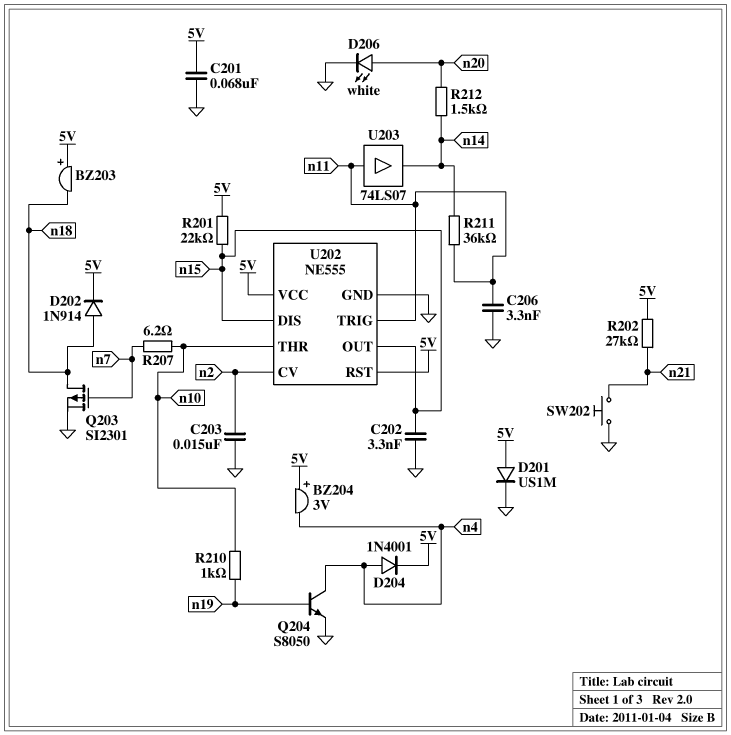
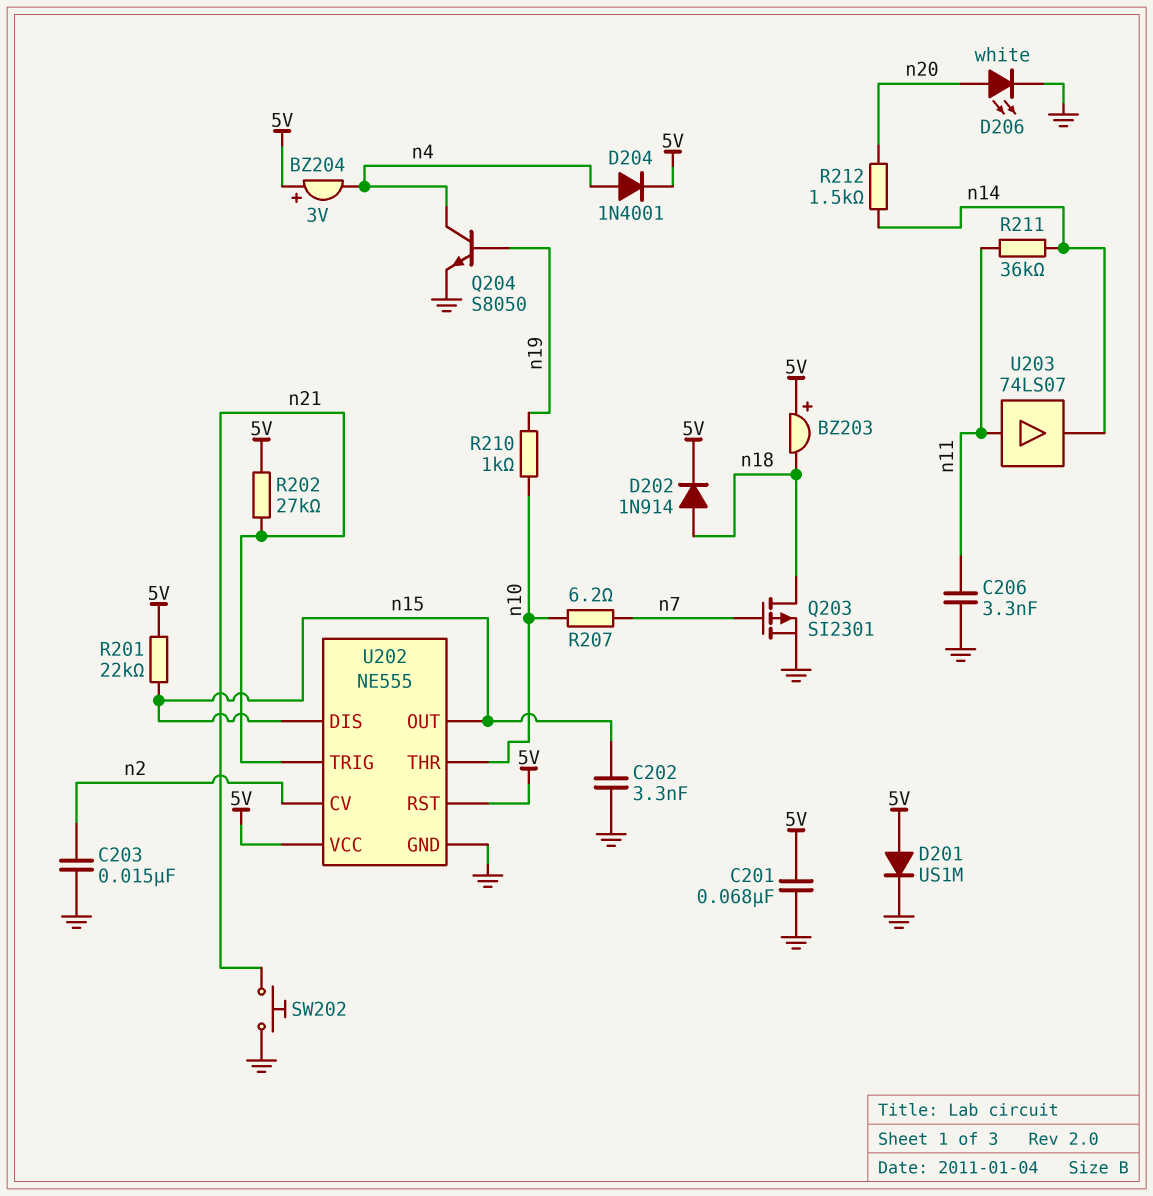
U202 pin TRIG: n11 -> n21

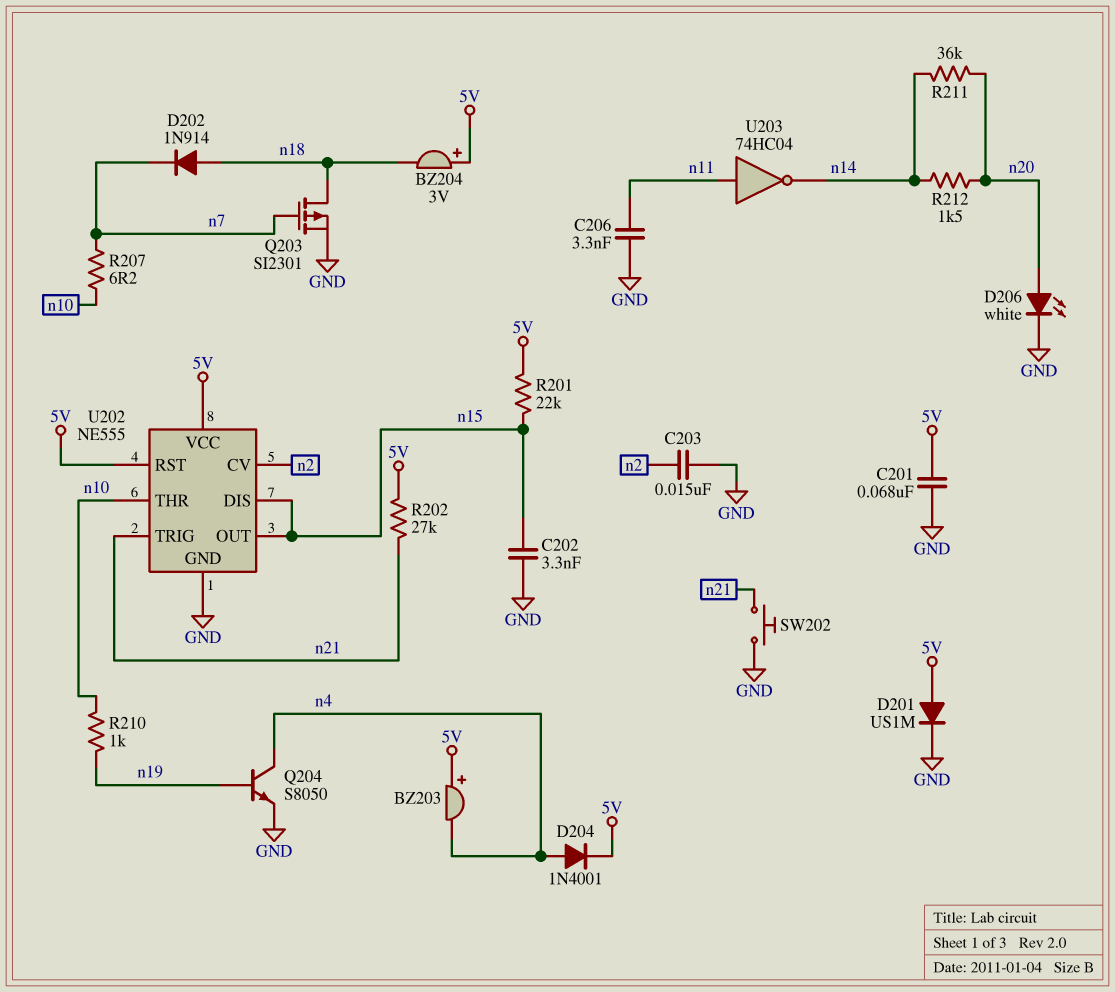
BZ203: buzzer (plus 5V, minus n18) -> buzzer (plus 5V, minus n4)
BZ204: buzzer 3V (plus 5V, minus n4) -> buzzer 3V (plus 5V, minus n18)
D202: diode 1N914 (A n18, K 5V) -> diode 1N914 (A n18, K n7)
R211: 36k (n11, n14) -> 36k (n14, n20)
U203: buffer 74LS07 (in n11, out n14) -> NOT 74HC04 (in n11, out n14)

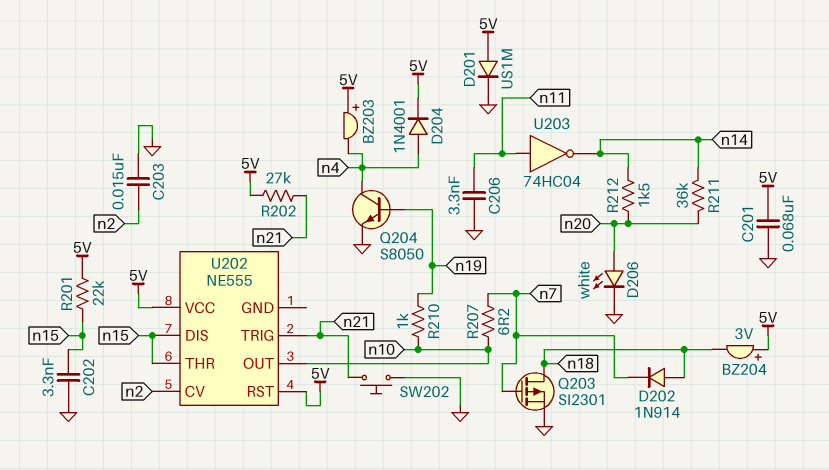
U202 pin GND: GND -> none
U202 pin OUT: n15 -> n10
U202 pin THR: n10 -> n15

